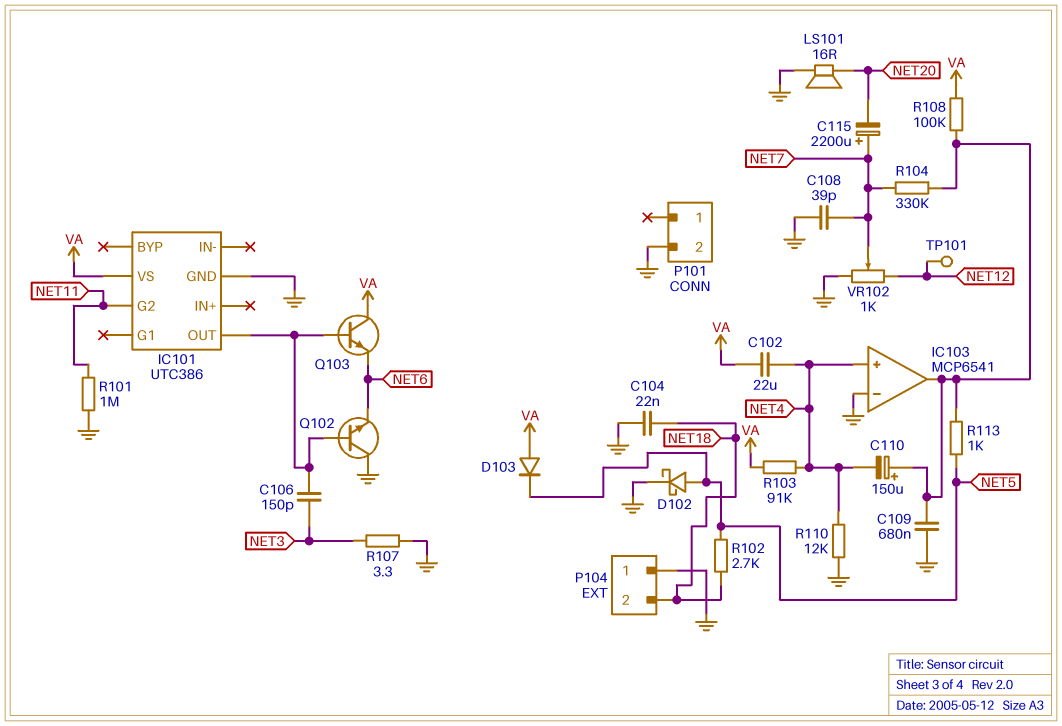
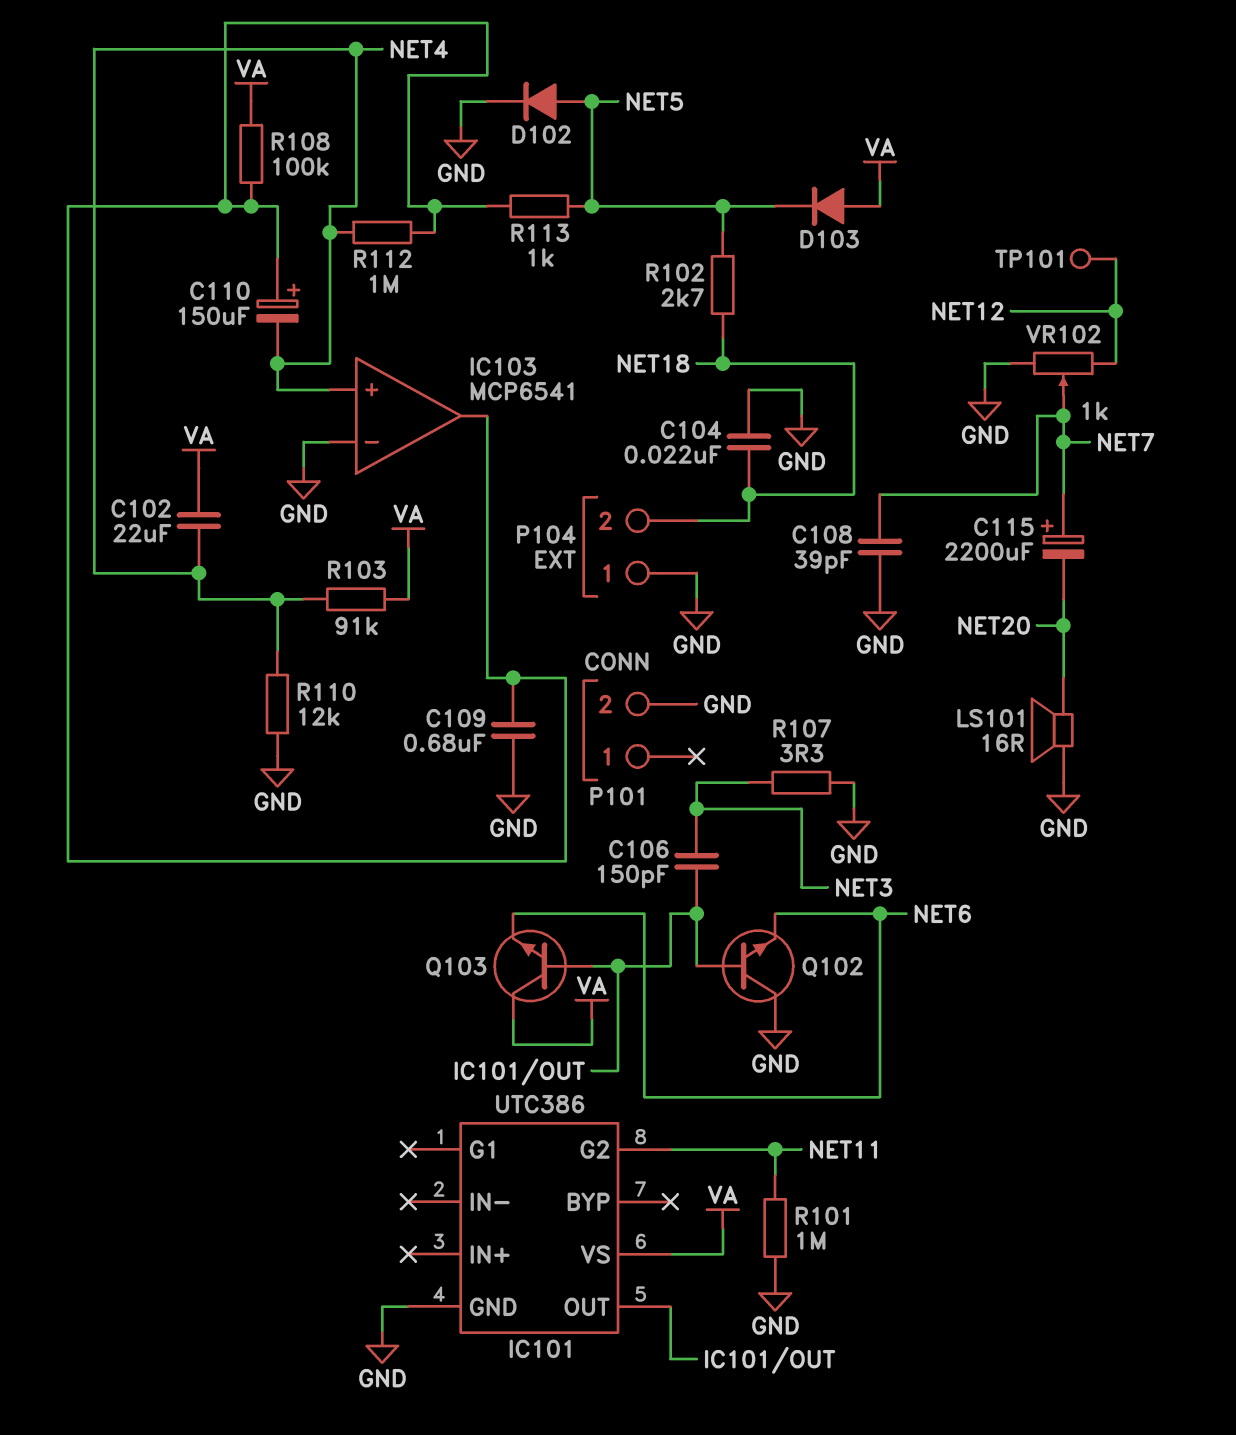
D102: schottky (A NET5, K GND) -> diode (A NET5, K GND)
R104: 330k (IC103/out, NET7) -> none
R112: none -> 1M (IC103/out, NET4)

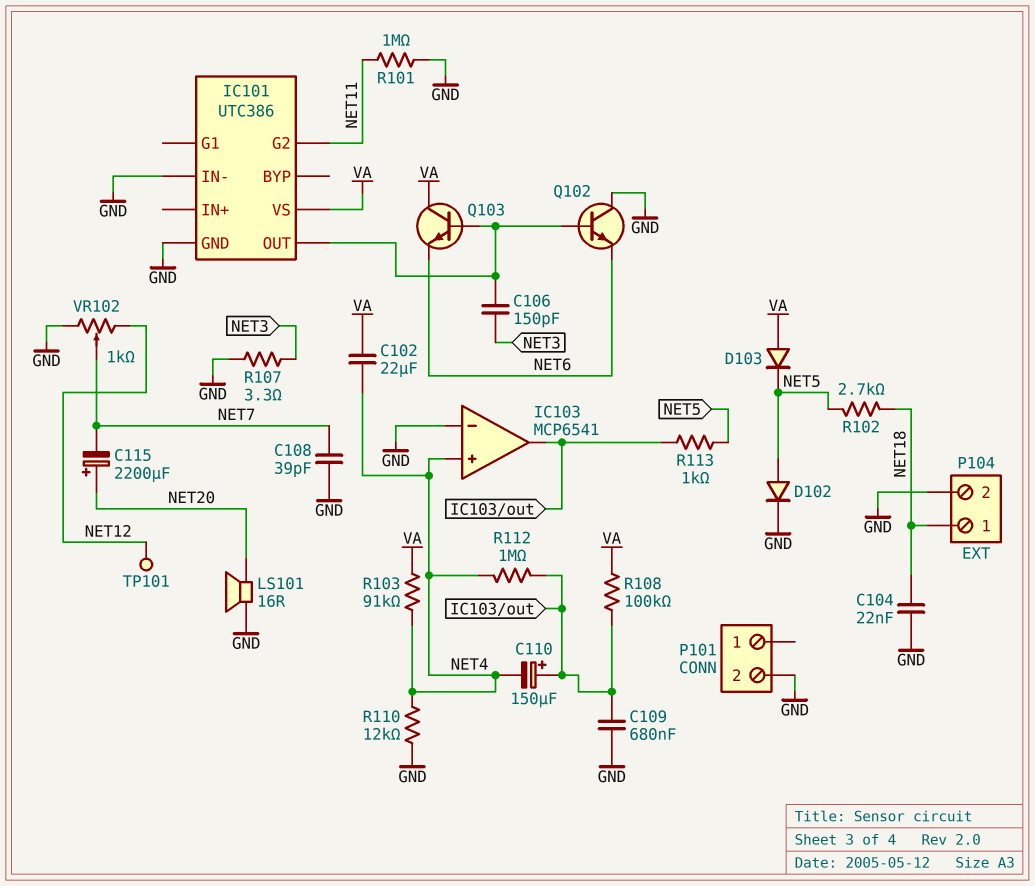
C115: 2200uF (plus NET7, minus NET20) -> 2200uF (plus NET20, minus NET7)
IC101 pin IN-: none -> GND
P104 pin 1: GND -> NET18
P104 pin 2: NET18 -> GND

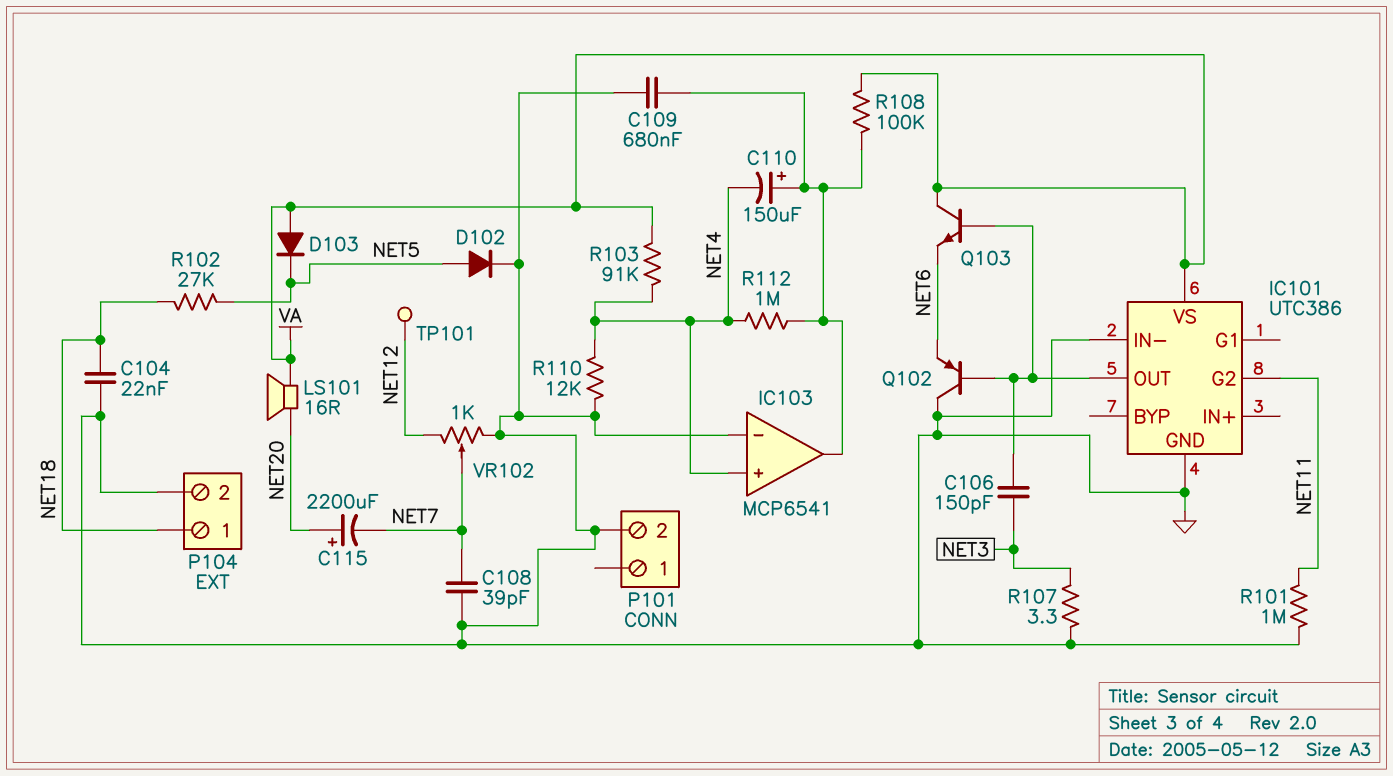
C102: 22uF (NET4, VA) -> none
LS101: speaker 16R (GND, NET20) -> speaker 16R (NET20, VA)
Q102: NPN (B IC101/OUT, C GND, E NET6) -> PNP (B IC101/OUT, C GND, E NET6)
R102: 2.7k (NET5, NET18) -> 27k (NET5, NET18)
R113: 1k (IC103/out, NET5) -> none

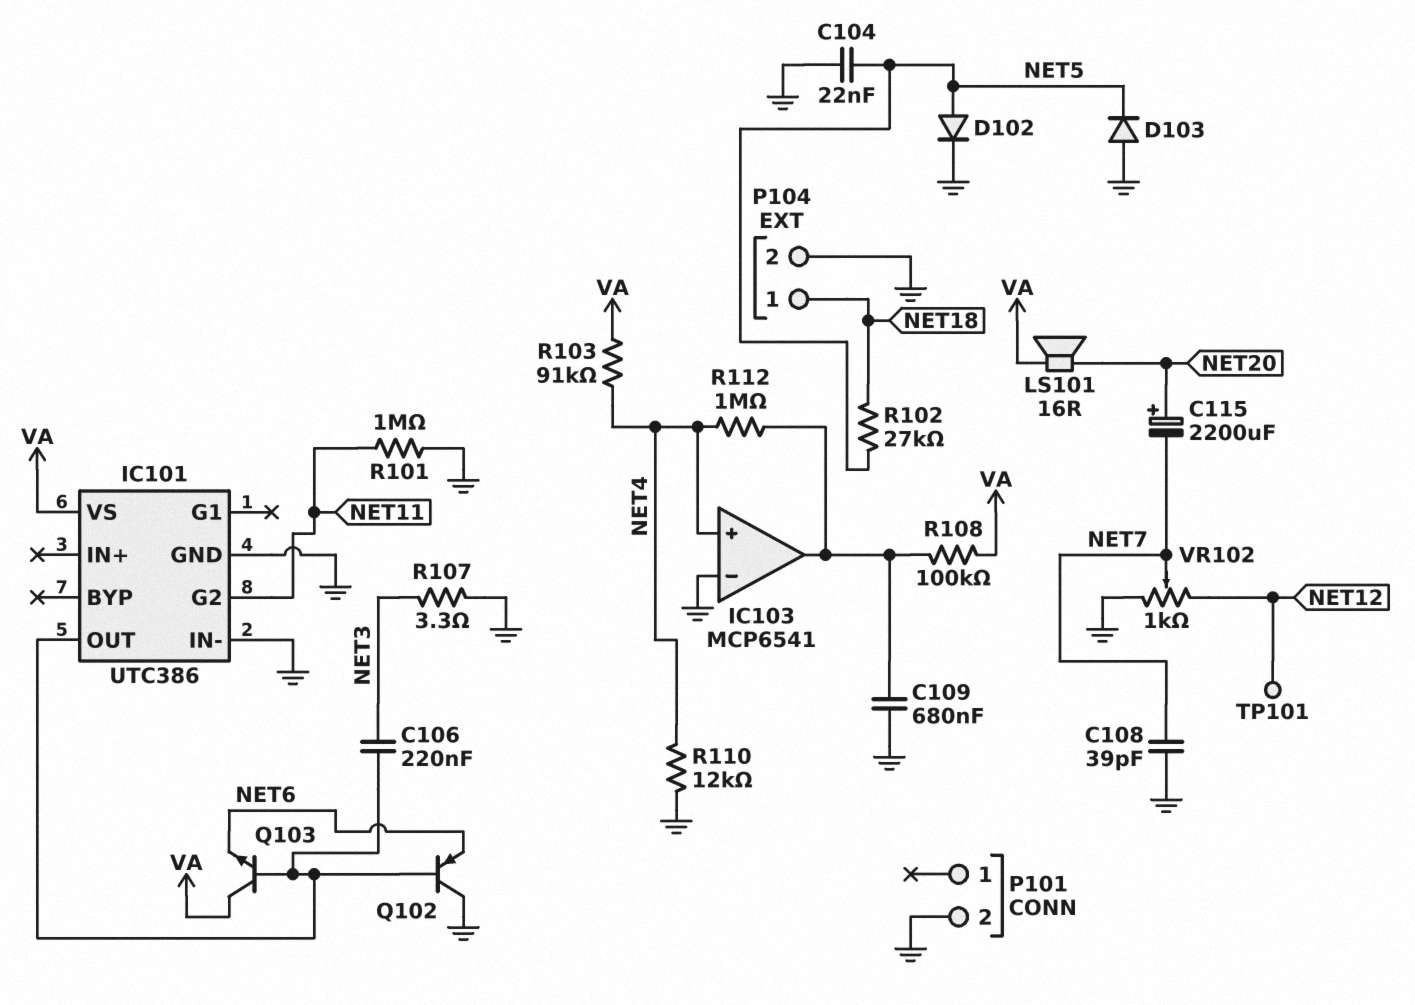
C104: 22nF (GND, NET18) -> 22nF (GND, NET5)
C106: 150pF (IC101/OUT, NET3) -> 220nF (IC101/OUT, NET3)
C110: 150uF (plus IC103/out, minus NET4) -> none
D103: diode (A VA, K NET5) -> diode (A GND, K NET5)

